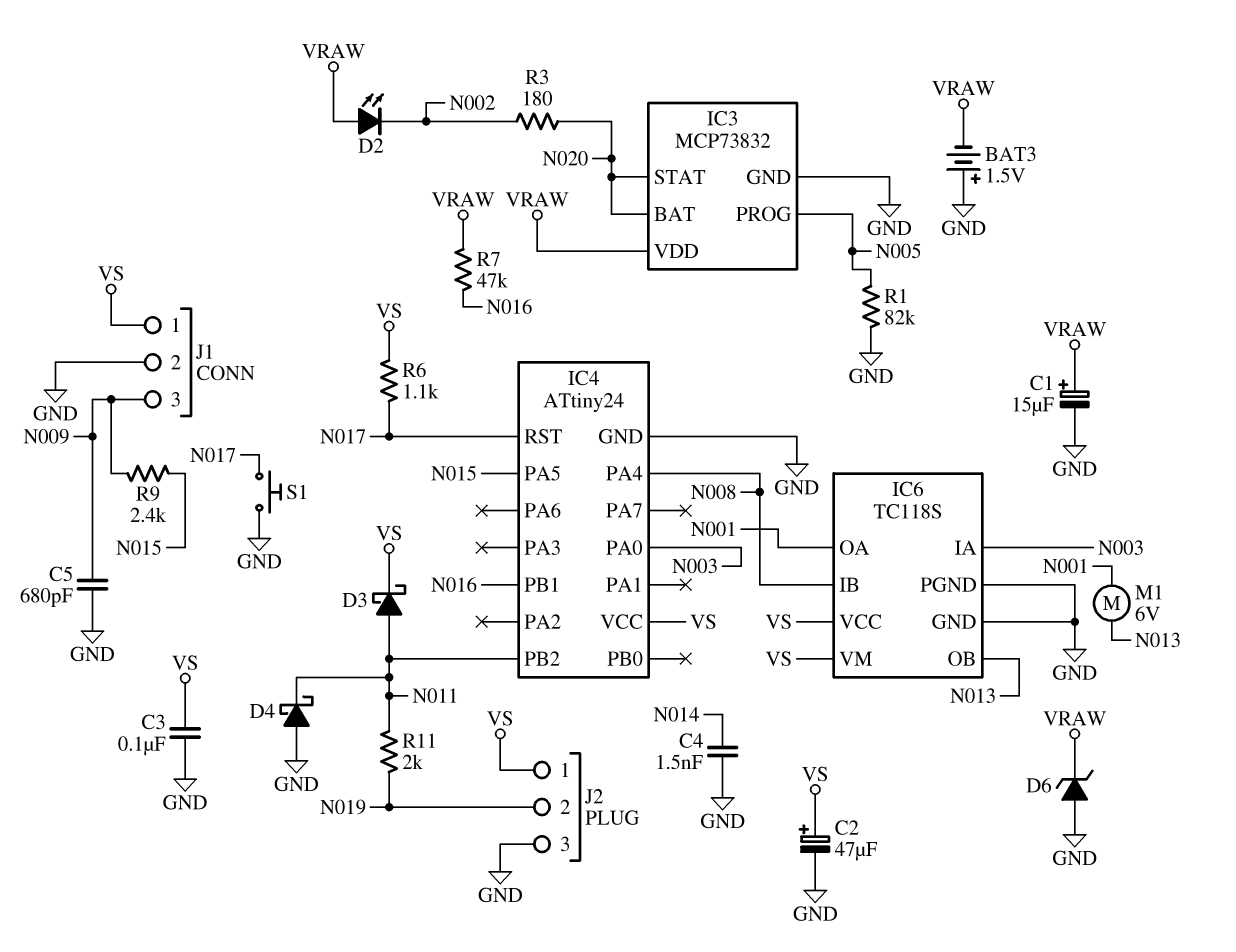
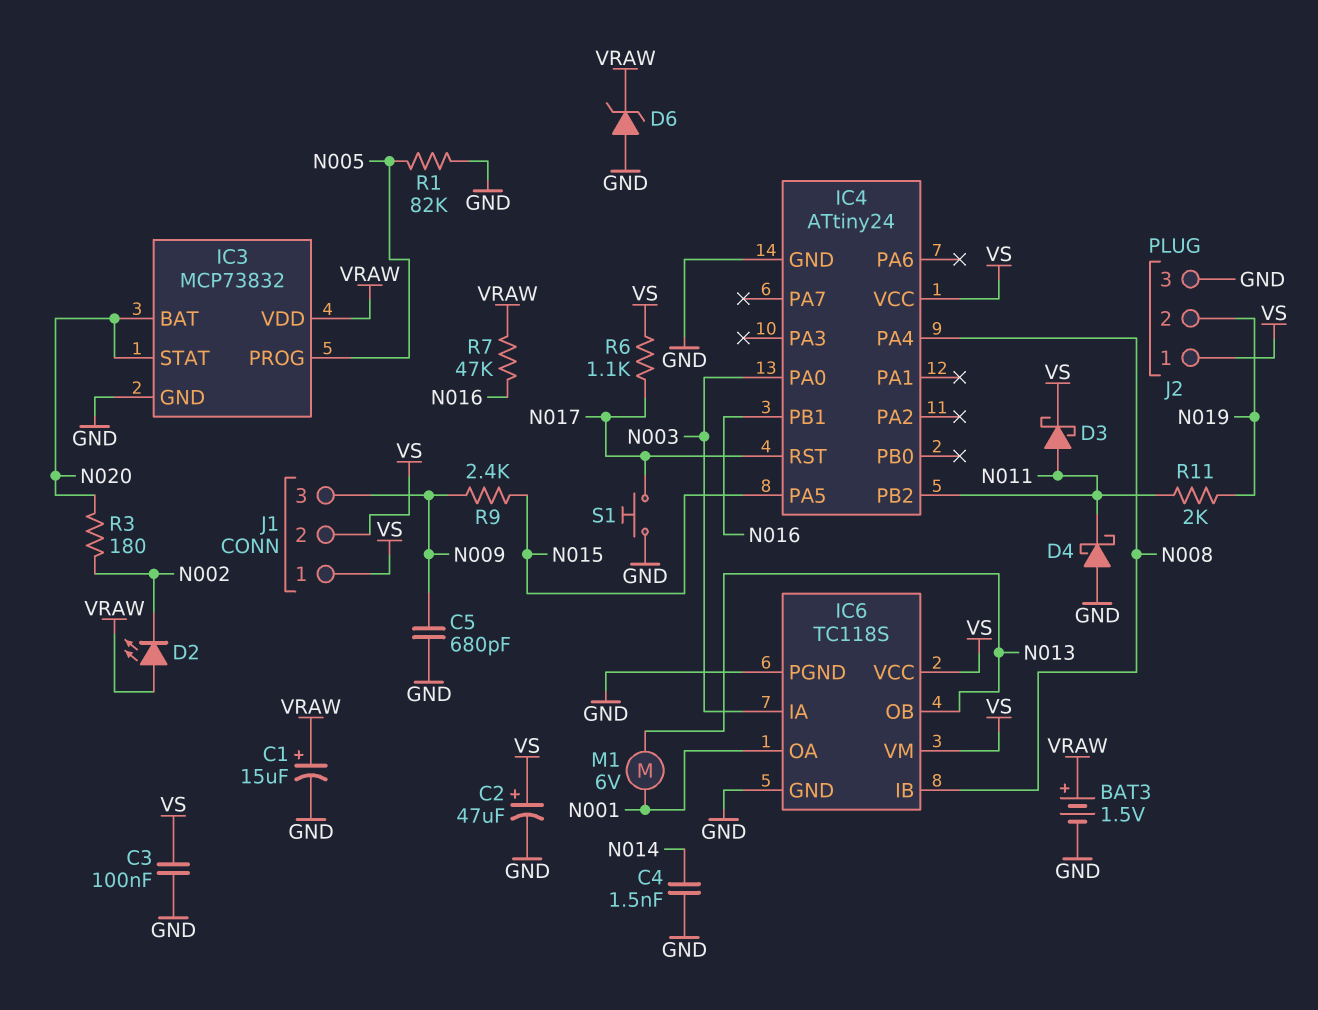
BAT3: 1.5V (plus GND, minus VRAW) -> 1.5V (plus VRAW, minus GND)
J1 pin 2: GND -> VS

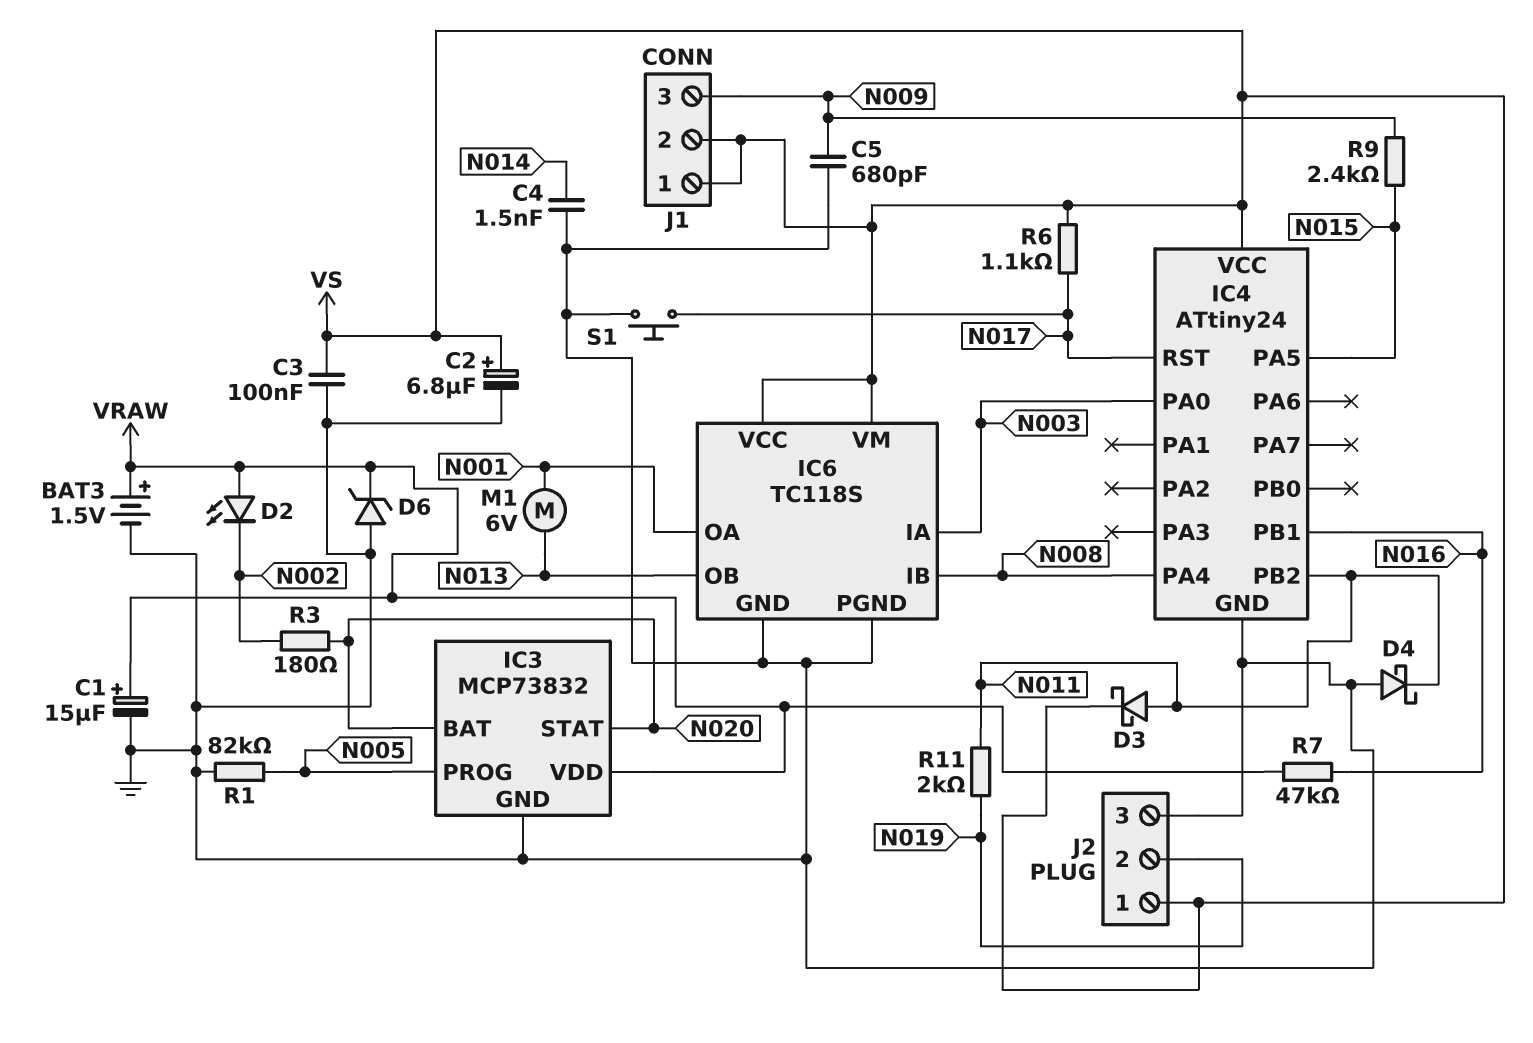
C2: 47uF (plus VS, minus GND) -> 6.8uF (plus VS, minus GND)

